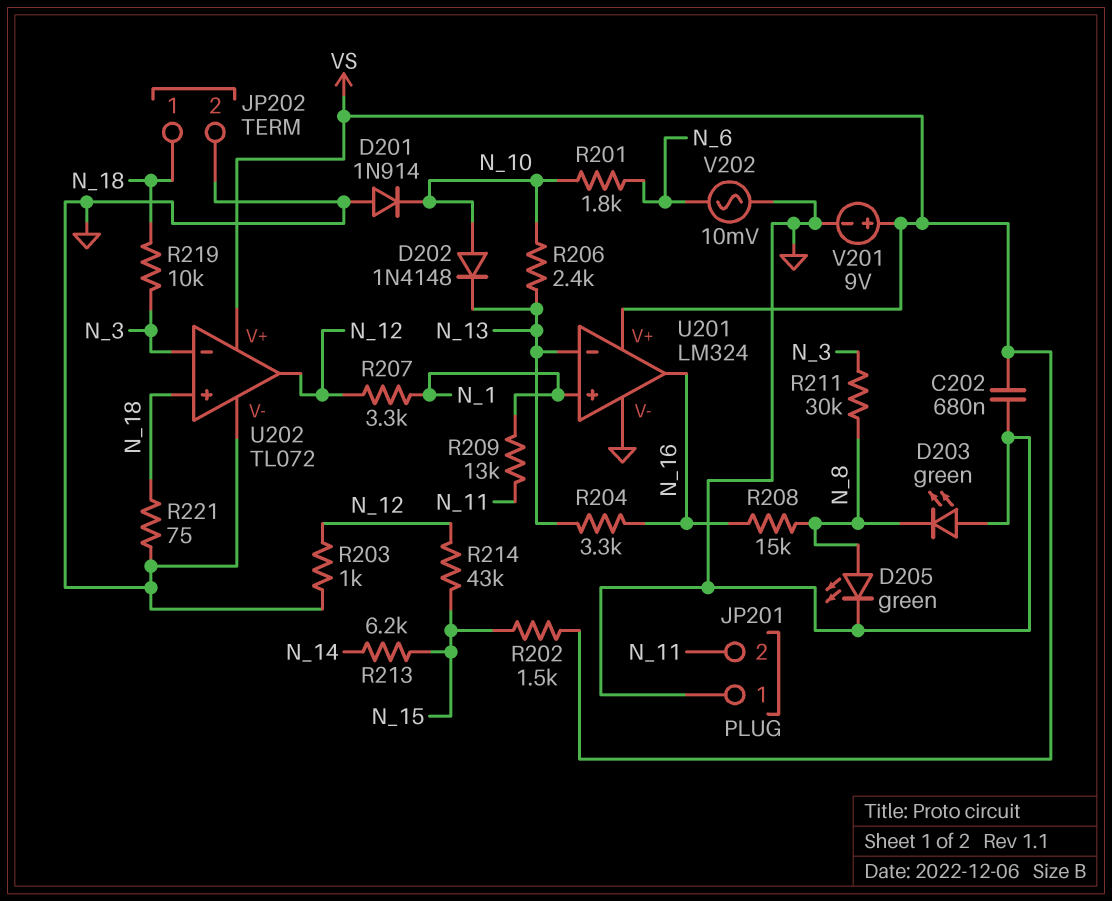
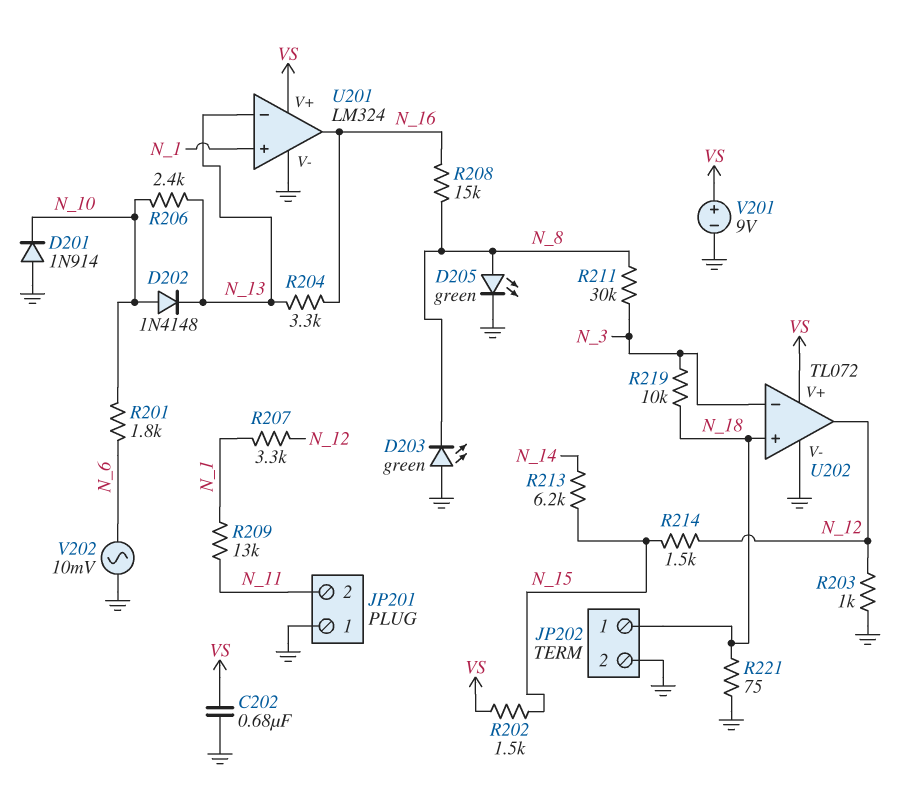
R214: 43k (N_12, N_15) -> 1.5k (N_12, N_15)

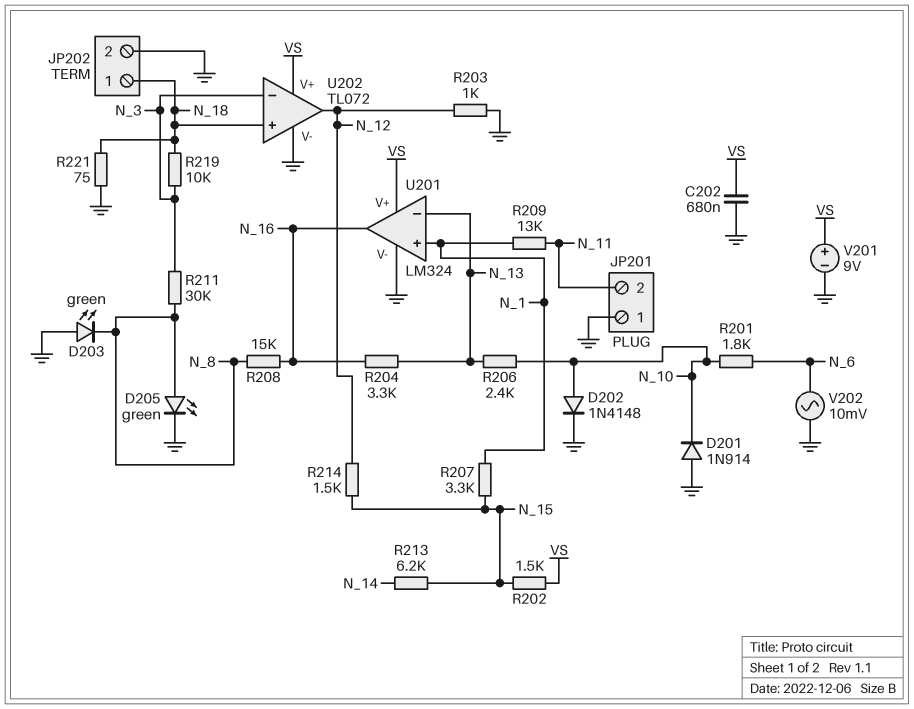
D202: diode 1N4148 (A N_10, K N_13) -> diode 1N4148 (A N_10, K GND)
R207: 3.3k (N_1, N_12) -> 3.3k (N_1, N_15)

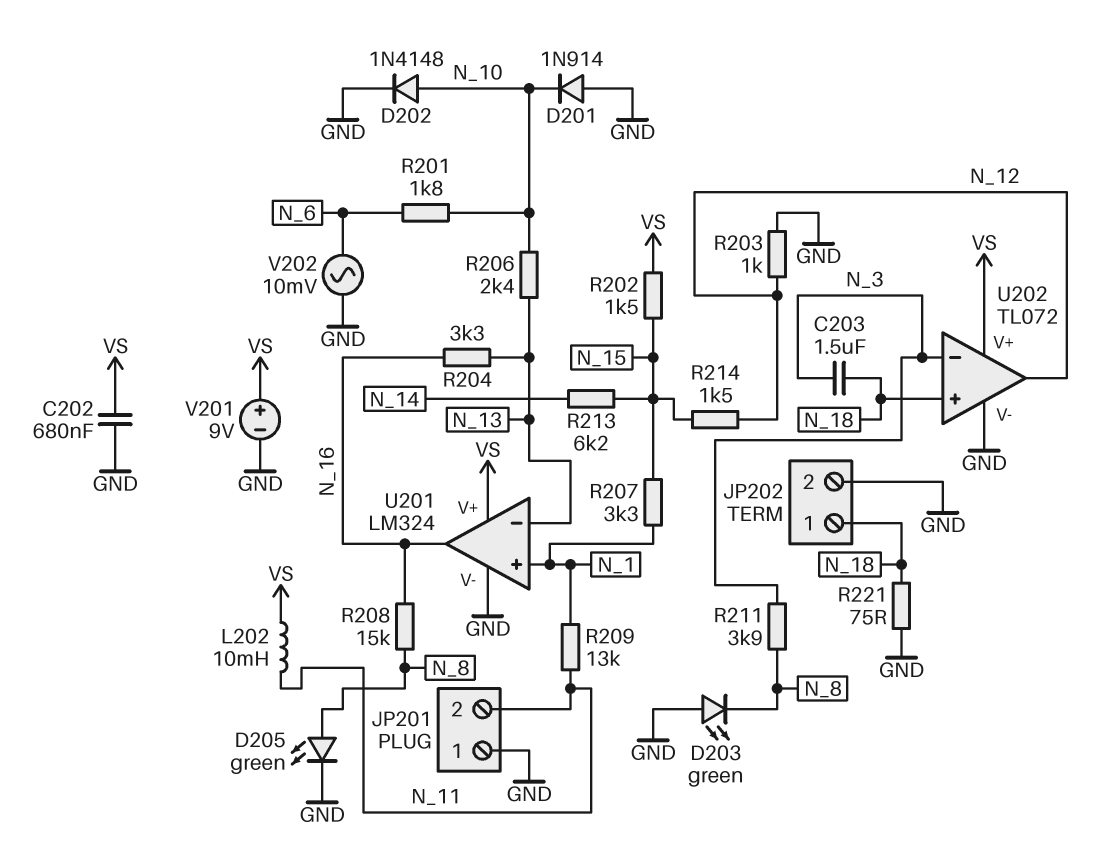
C203: none -> 1.5uF (N_3, N_18)
L202: none -> 10mH (N_11, VS)
R211: 30k (N_3, N_8) -> 3.9k (N_3, N_8)
R219: 10k (N_3, N_18) -> none

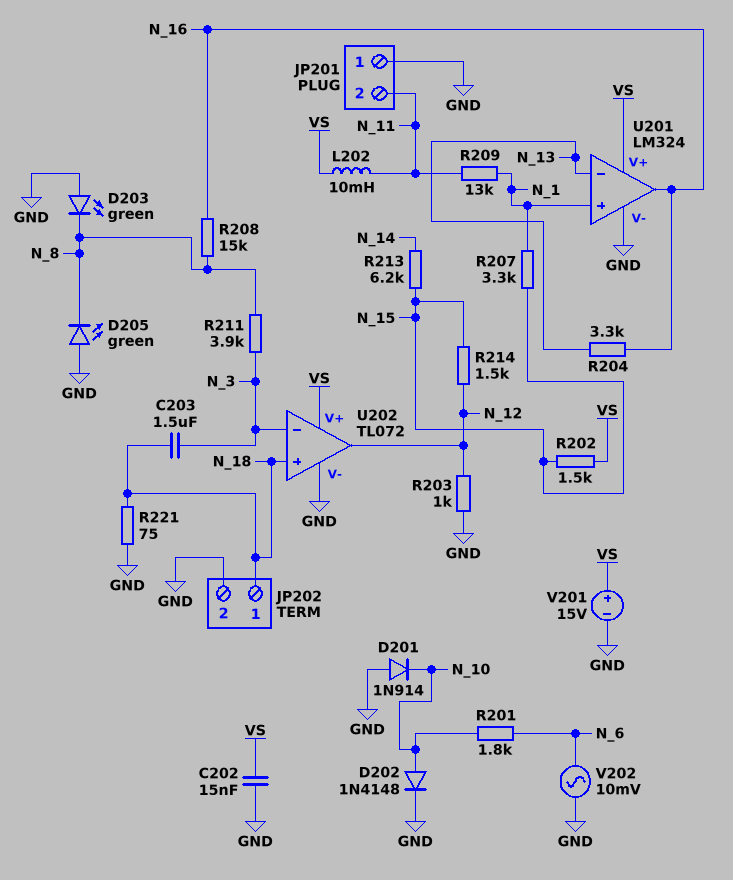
C202: 680nF (GND, VS) -> 15nF (GND, VS)
D205: LED green (A N_8, K GND) -> LED green (A GND, K N_8)
R206: 2.4k (N_10, N_13) -> none
V201: 9V (plus VS, minus GND) -> 15V (plus VS, minus GND)

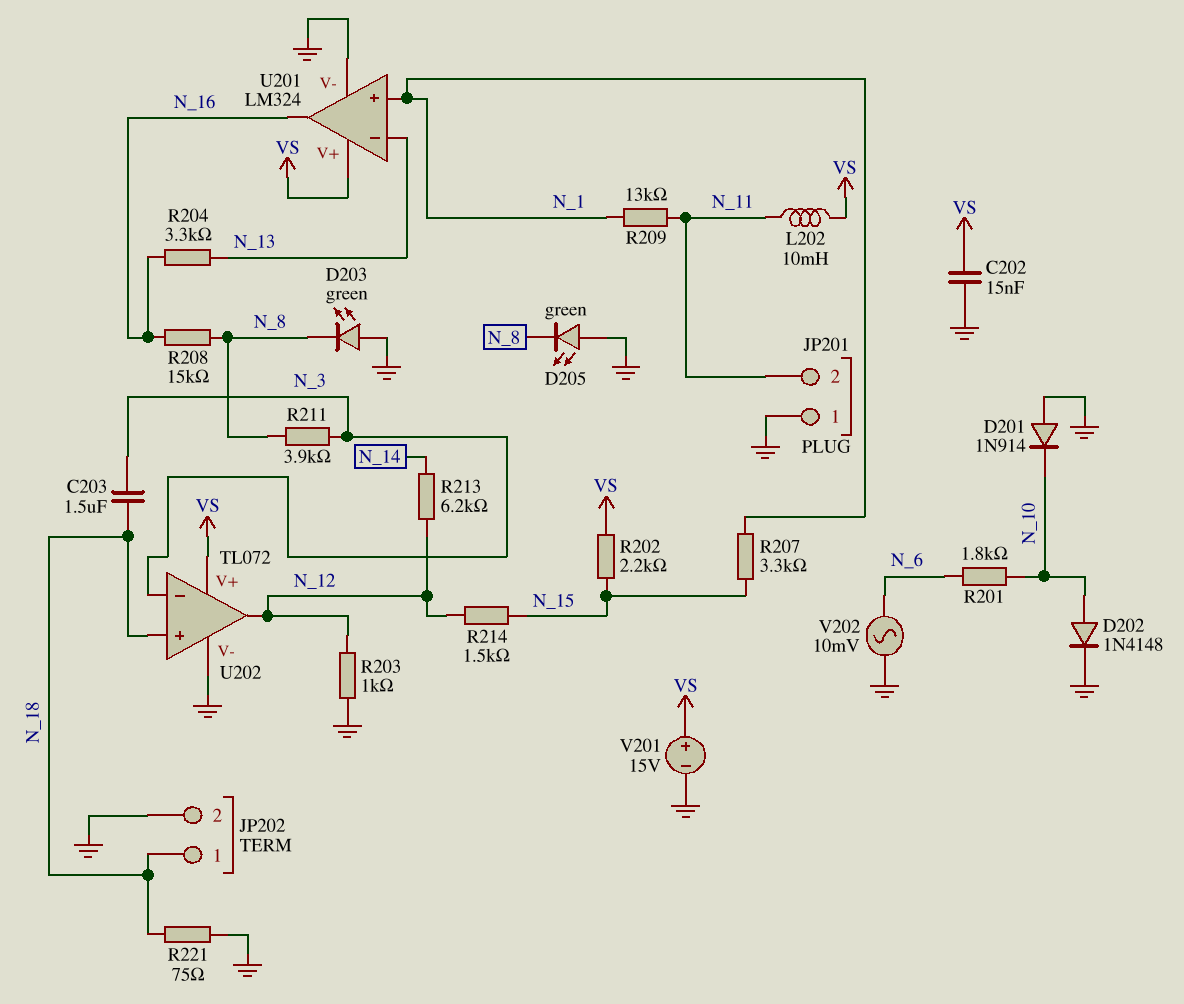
R202: 1.5k (N_15, VS) -> 2.2k (N_15, VS)
R213: 6.2k (N_14, N_15) -> 6.2k (N_12, N_14)

